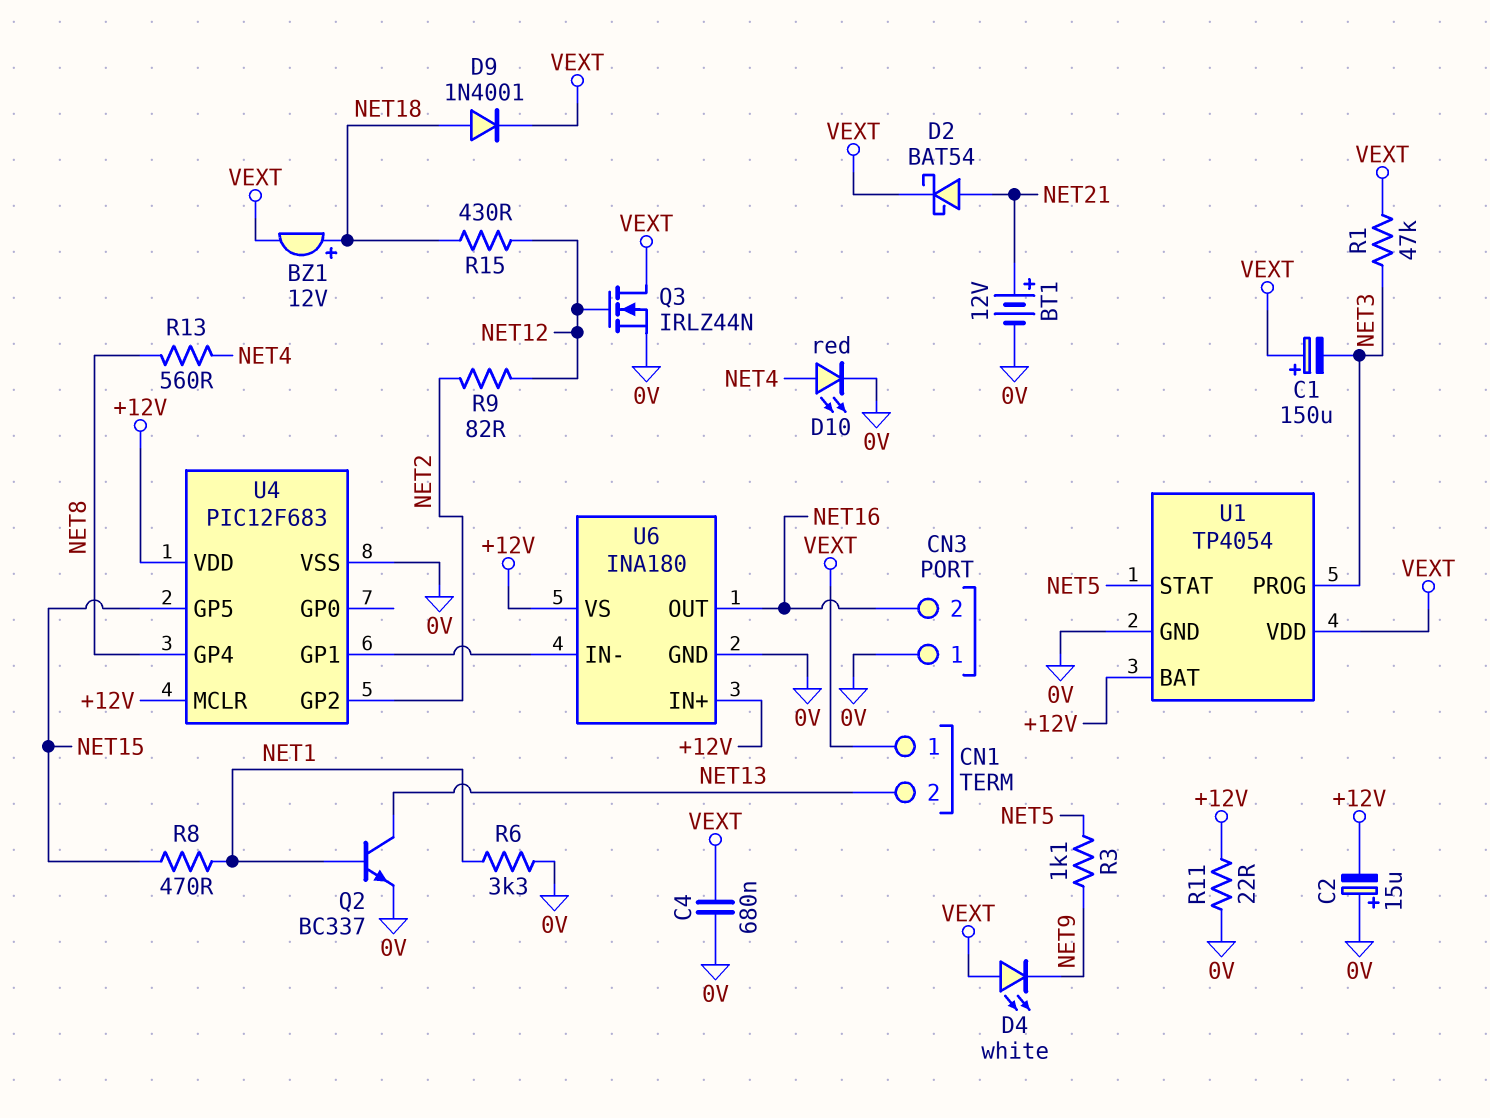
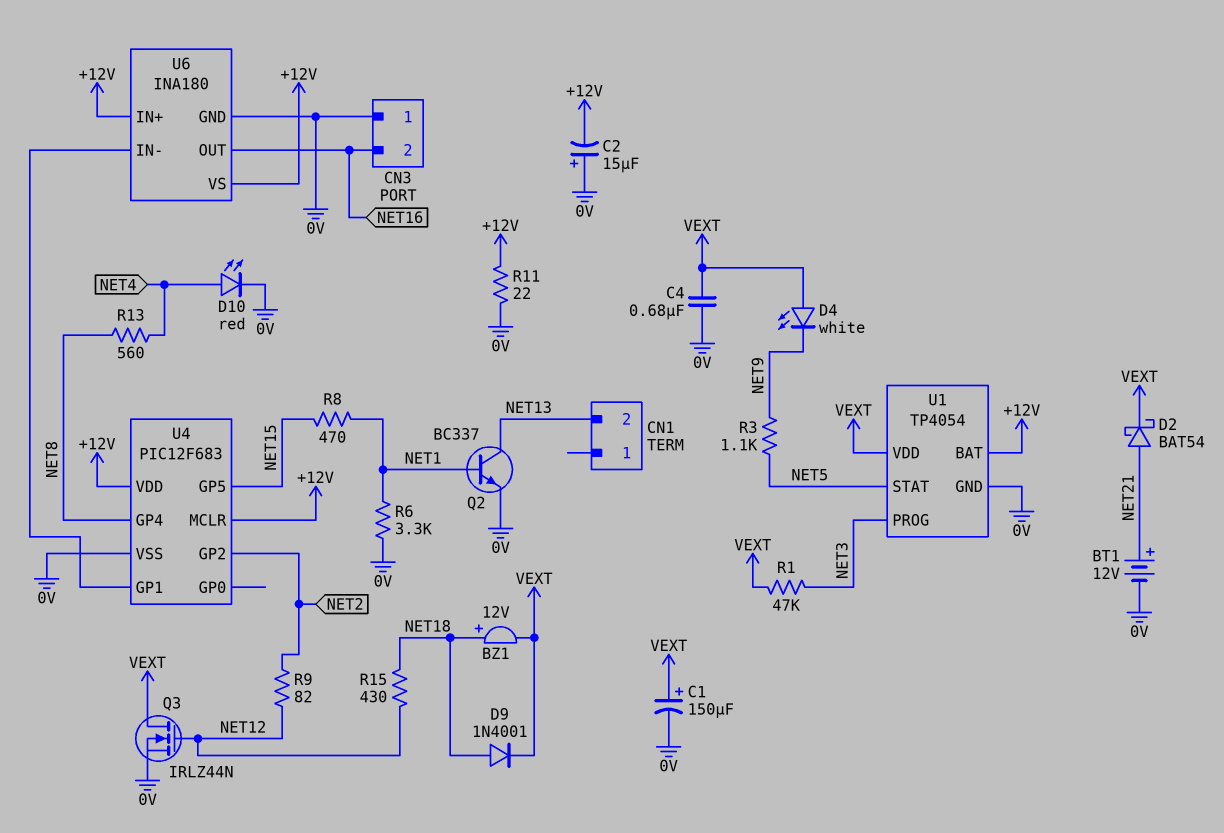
C1: 150uF (plus VEXT, minus NET3) -> 150uF (plus VEXT, minus 0V)
CN1 pin 1: VEXT -> none

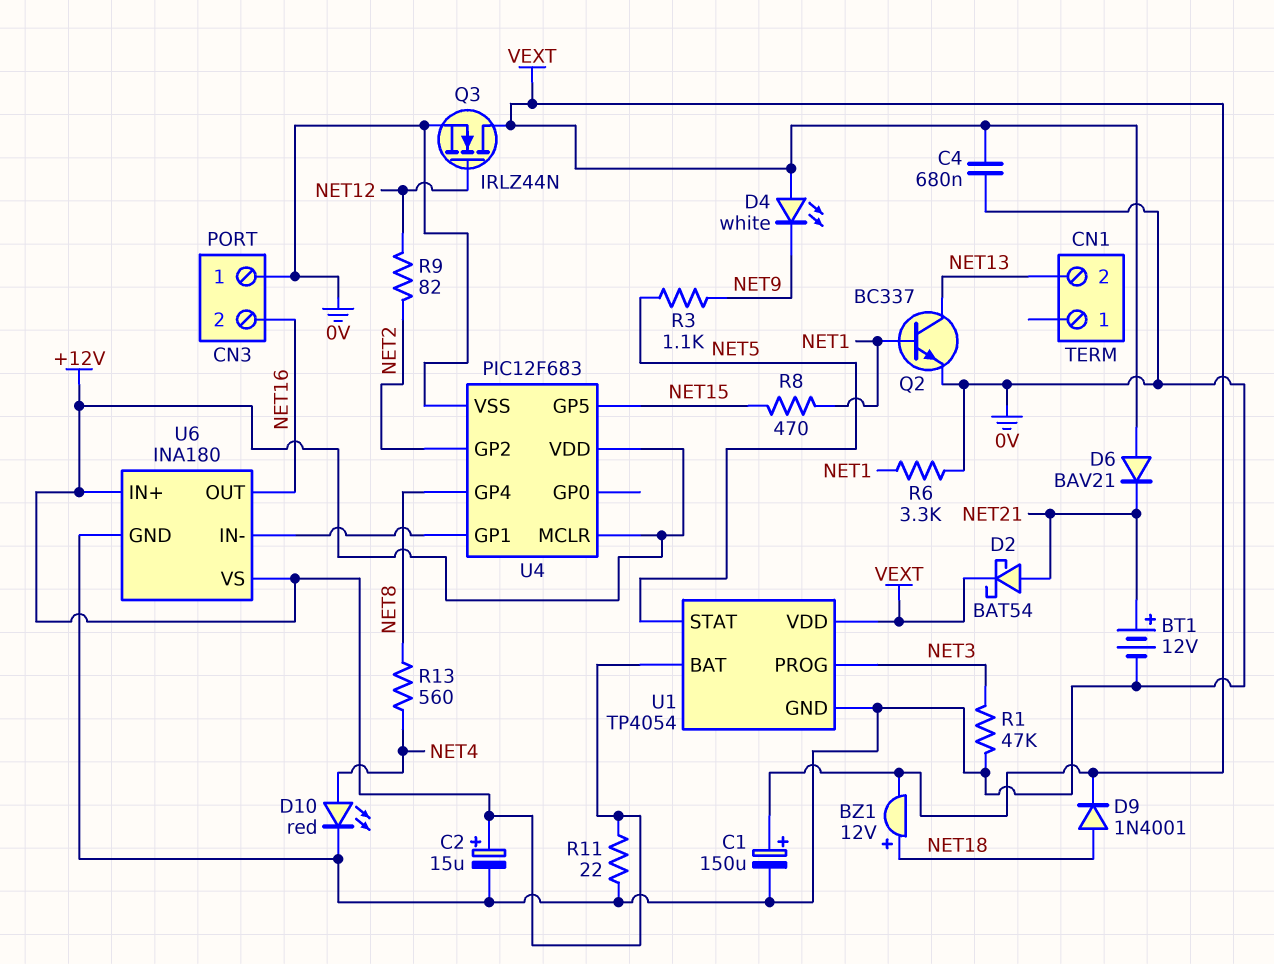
C2: 15uF (plus 0V, minus +12V) -> 15uF (plus +12V, minus 0V)
D6: none -> diode BAV21 (A VEXT, K NET21)
R1: 47k (NET3, VEXT) -> 47k (0V, NET3)
R15: 430 (NET12, NET18) -> none

